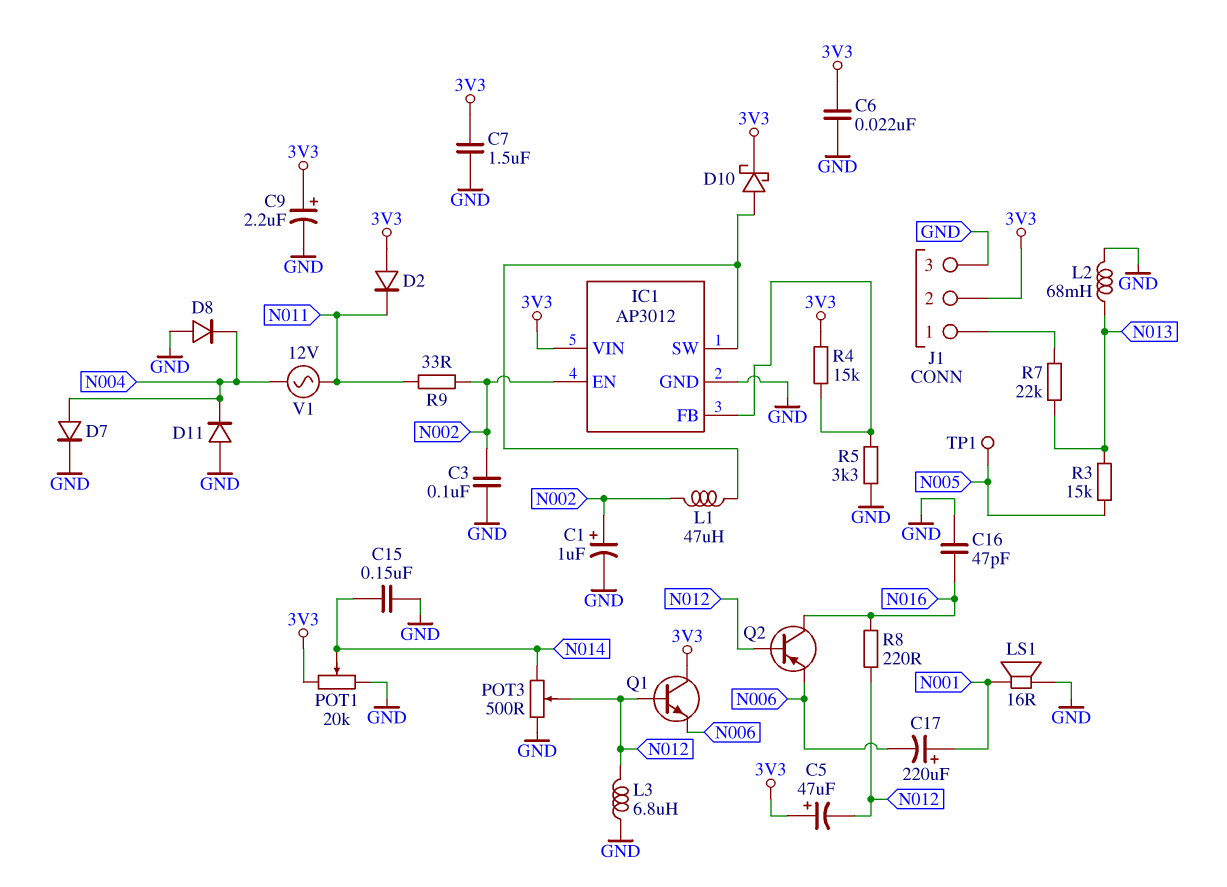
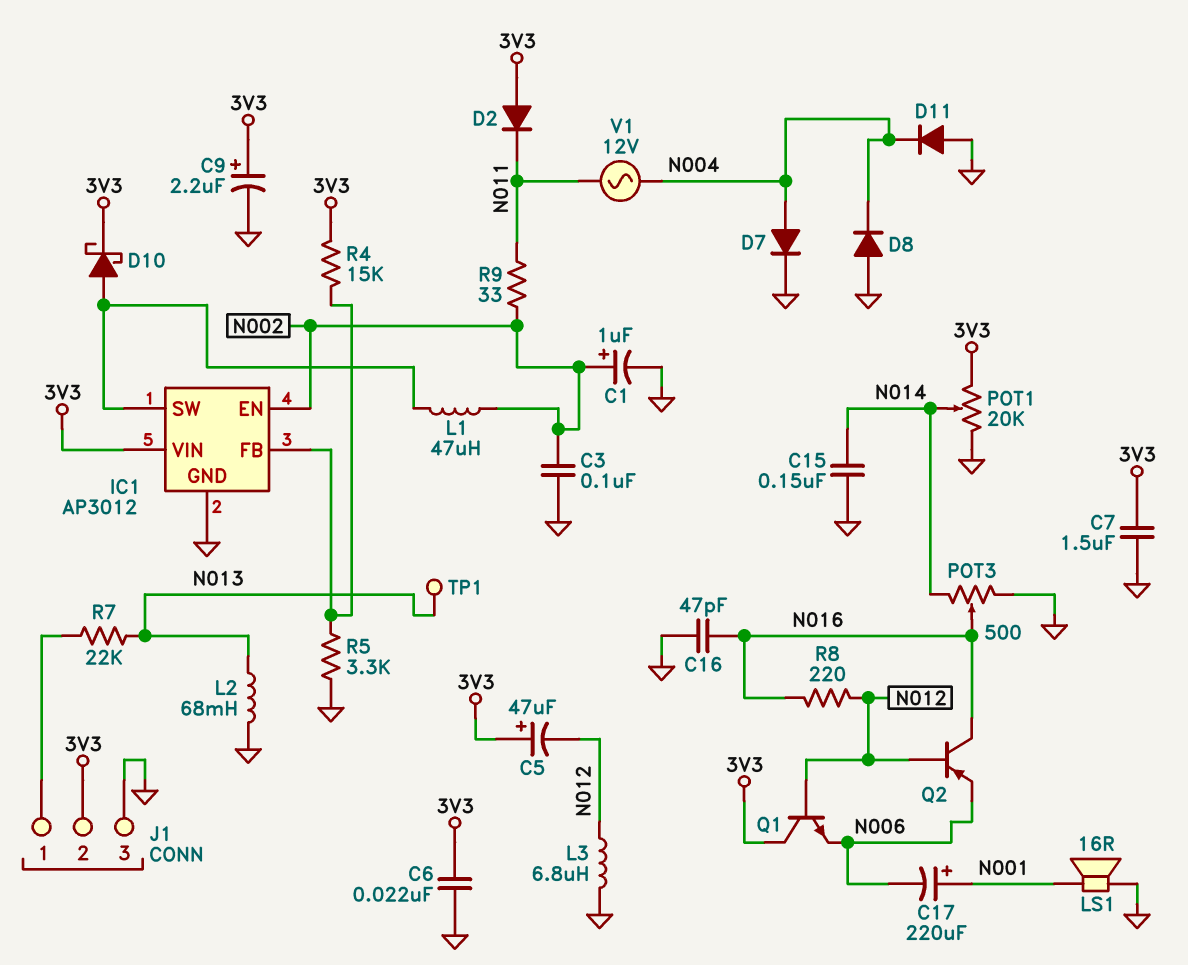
POT3: 500 (GND, N014, wiper N012) -> 500 (GND, N014, wiper N016)
R3: 15k (N005, N013) -> none
TP1: test point (N005) -> test point (N013)

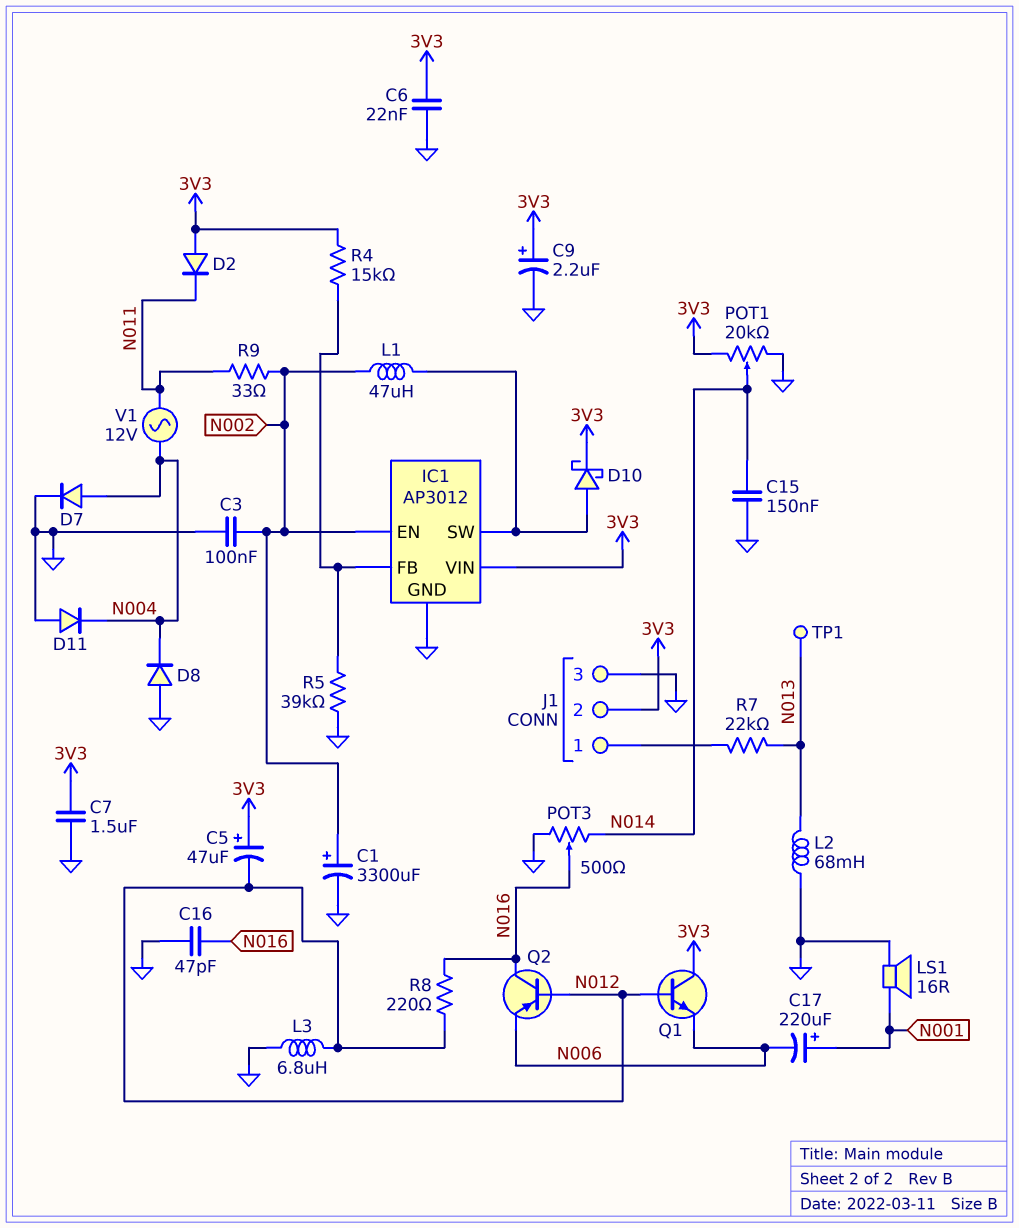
C1: 1uF (plus N002, minus GND) -> 3300uF (plus N002, minus GND)
R5: 3.3k (GND, IC1/FB) -> 39k (GND, IC1/FB)

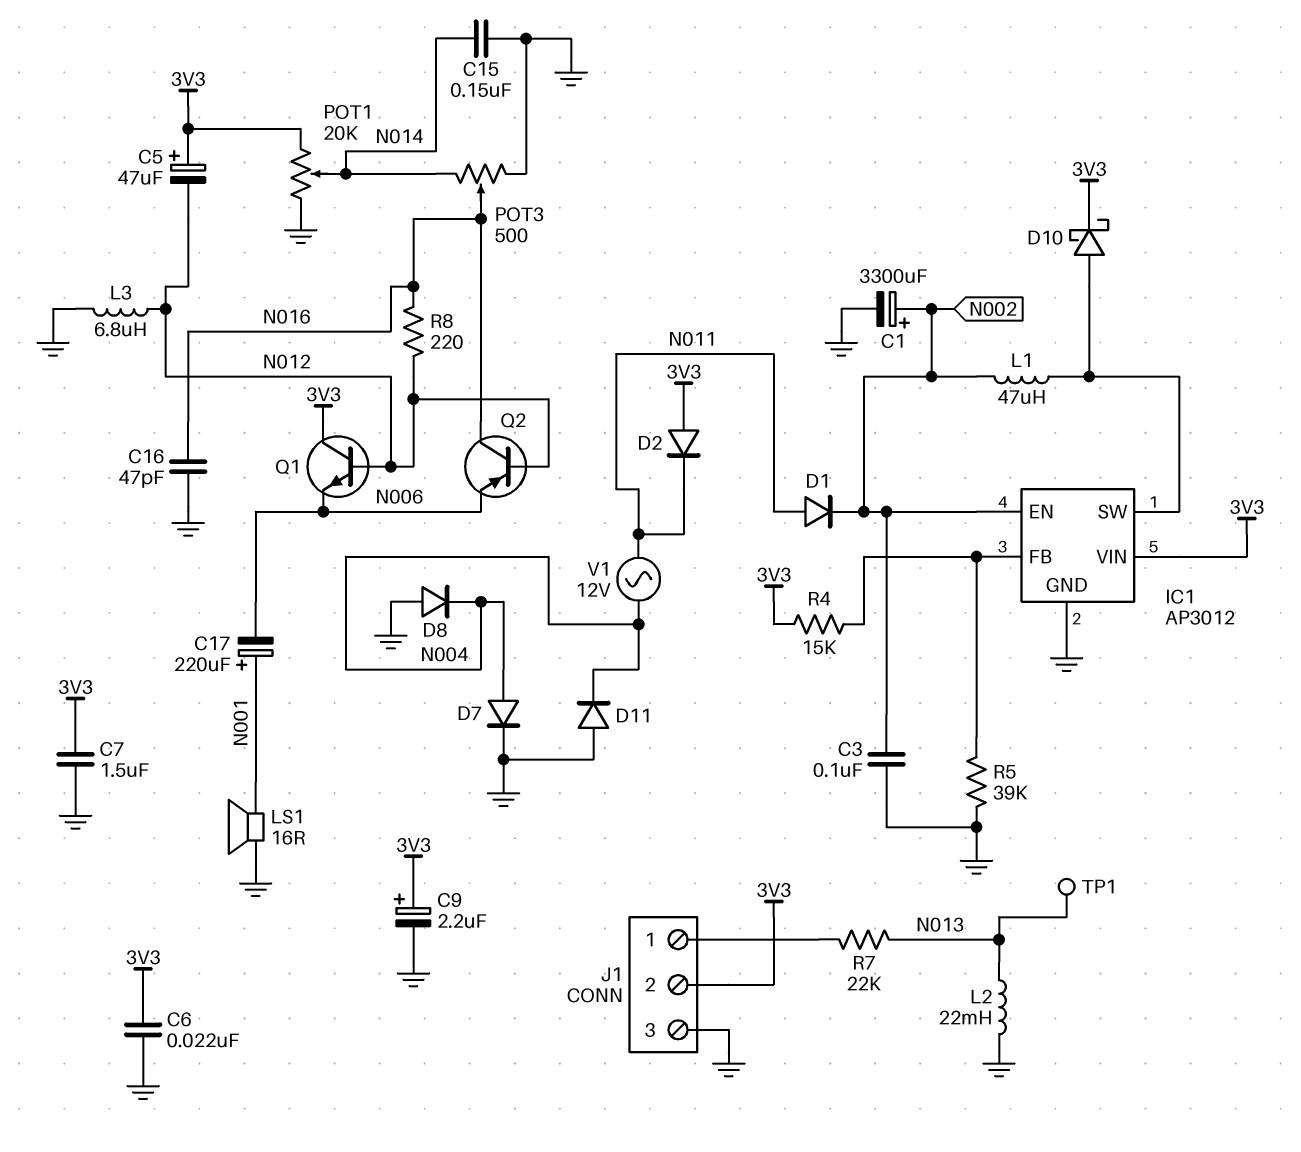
D1: none -> diode (A N011, K N002)
L2: 68mH (GND, N013) -> 22mH (GND, N013)
R9: 33 (N002, N011) -> none

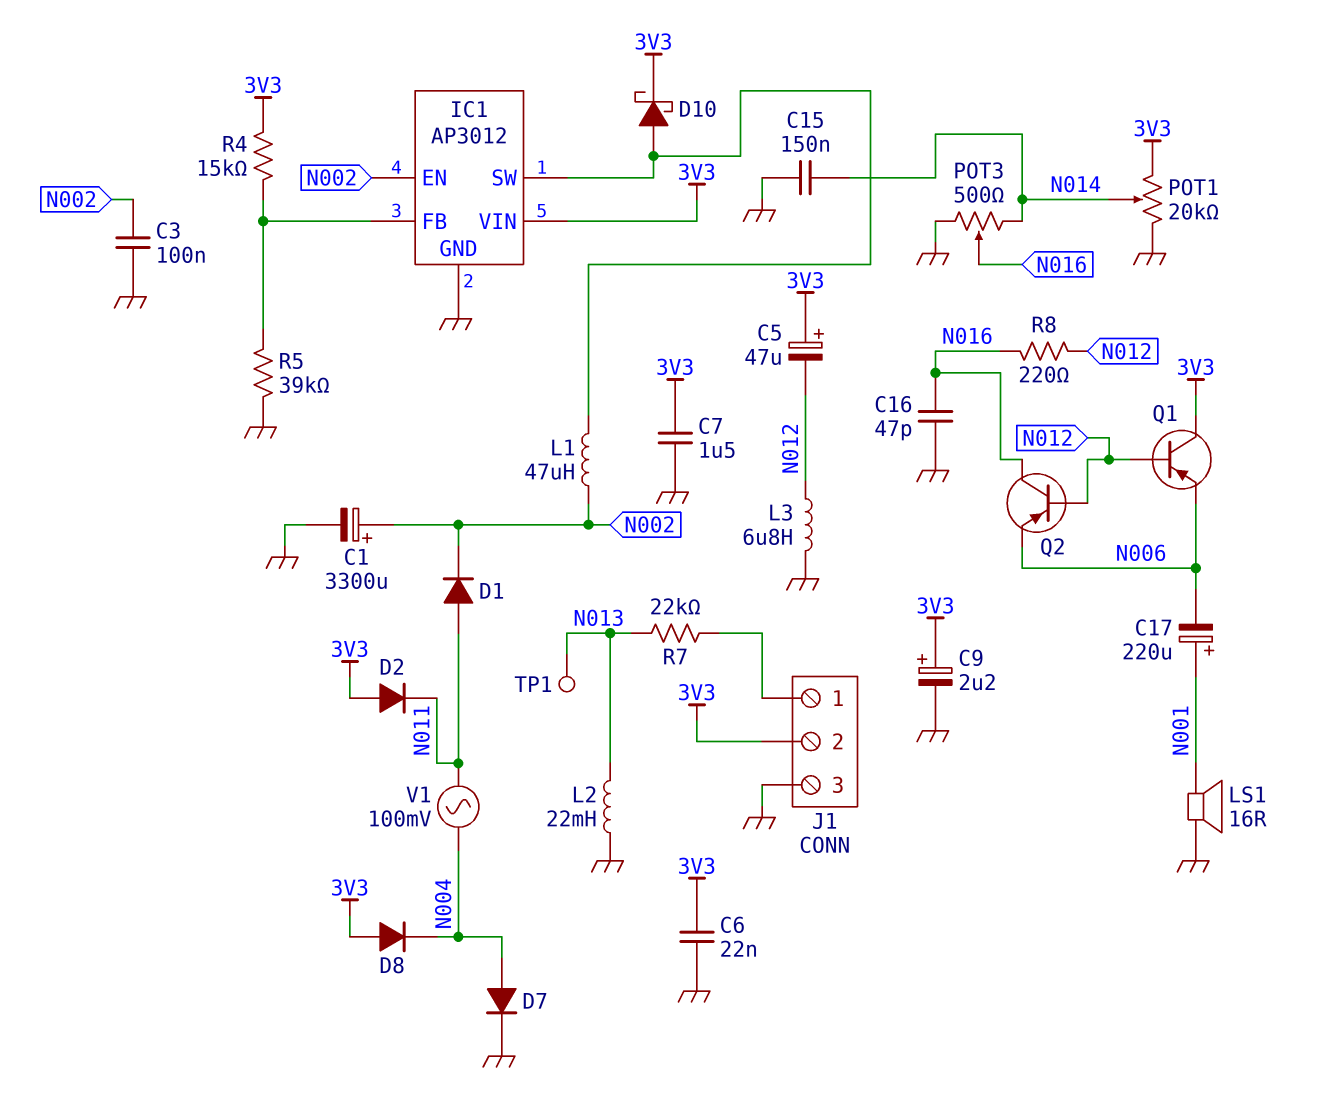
D8: diode (A GND, K N004) -> diode (A 3V3, K N004)
D11: diode (A GND, K N004) -> none
Q1: NPN (B N012, C 3V3, E N006) -> PNP (B N012, C 3V3, E N006)
V1: AC 12V (N004, N011) -> AC 100mV (N004, N011)

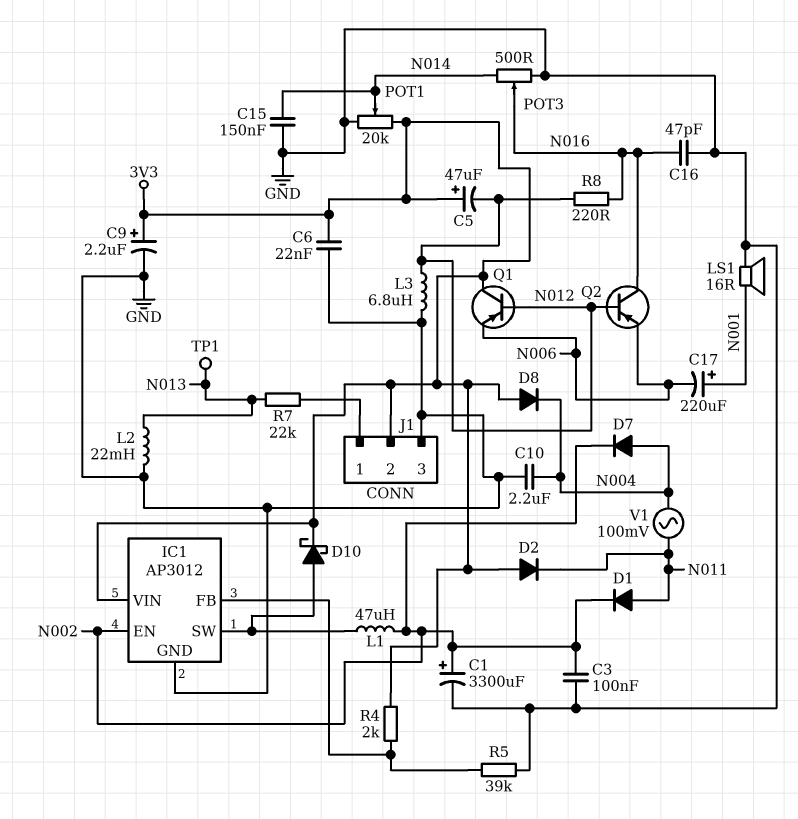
C7: 1.5uF (3V3, GND) -> none
C10: none -> 2.2uF (GND, N004)
D7: diode (A N004, K GND) -> diode (A N004, K N002)
R4: 15k (3V3, IC1/FB) -> 2k (3V3, IC1/FB)

